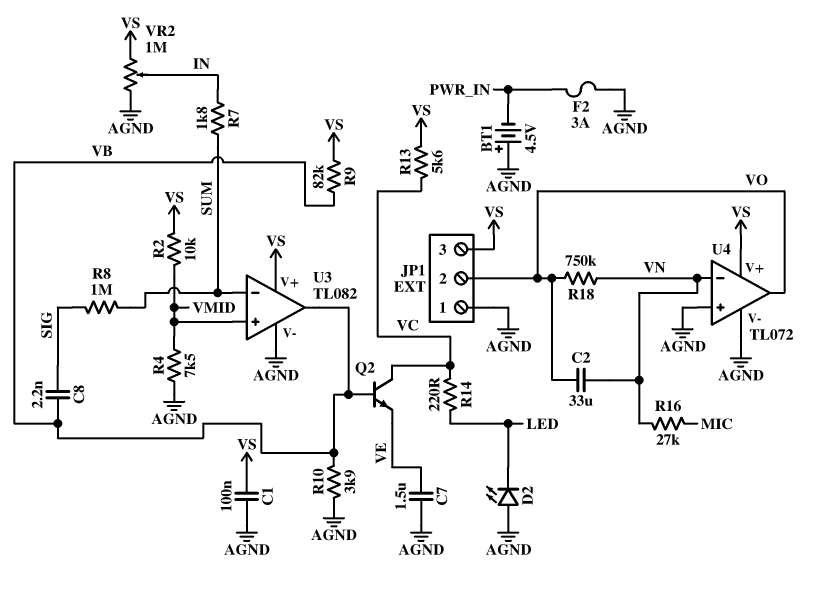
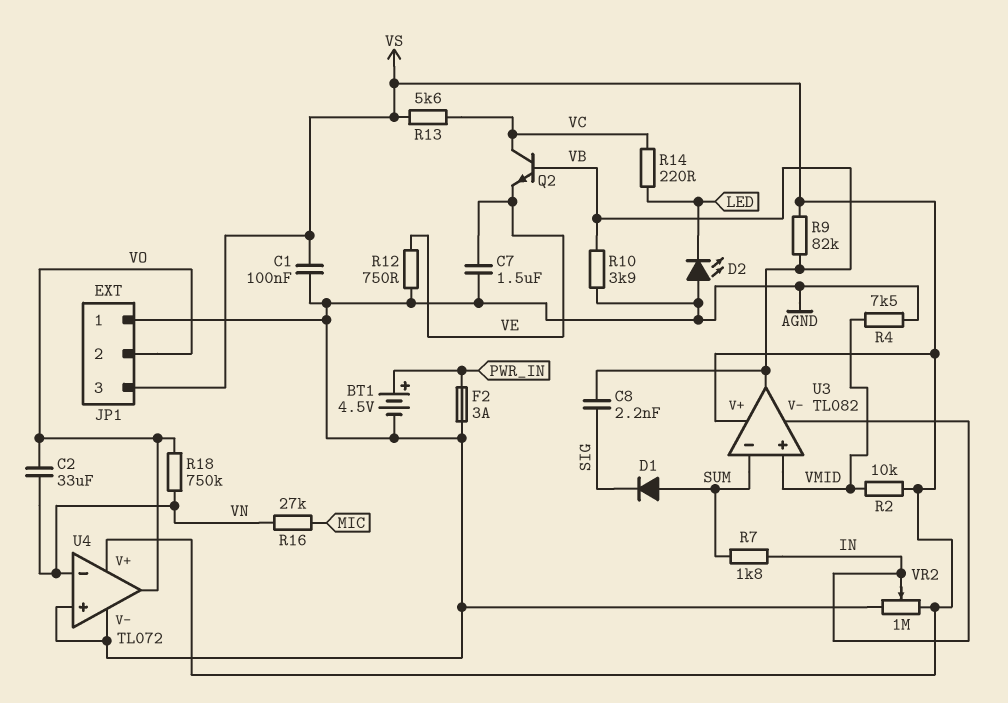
BT1: 4.5V (plus AGND, minus PWR_IN) -> 4.5V (plus PWR_IN, minus AGND)
D1: none -> diode (A SUM, K SIG)
R8: 1M (SIG, SUM) -> none
R12: none -> 750 (AGND, VE)
U3 pin V-: AGND -> IN

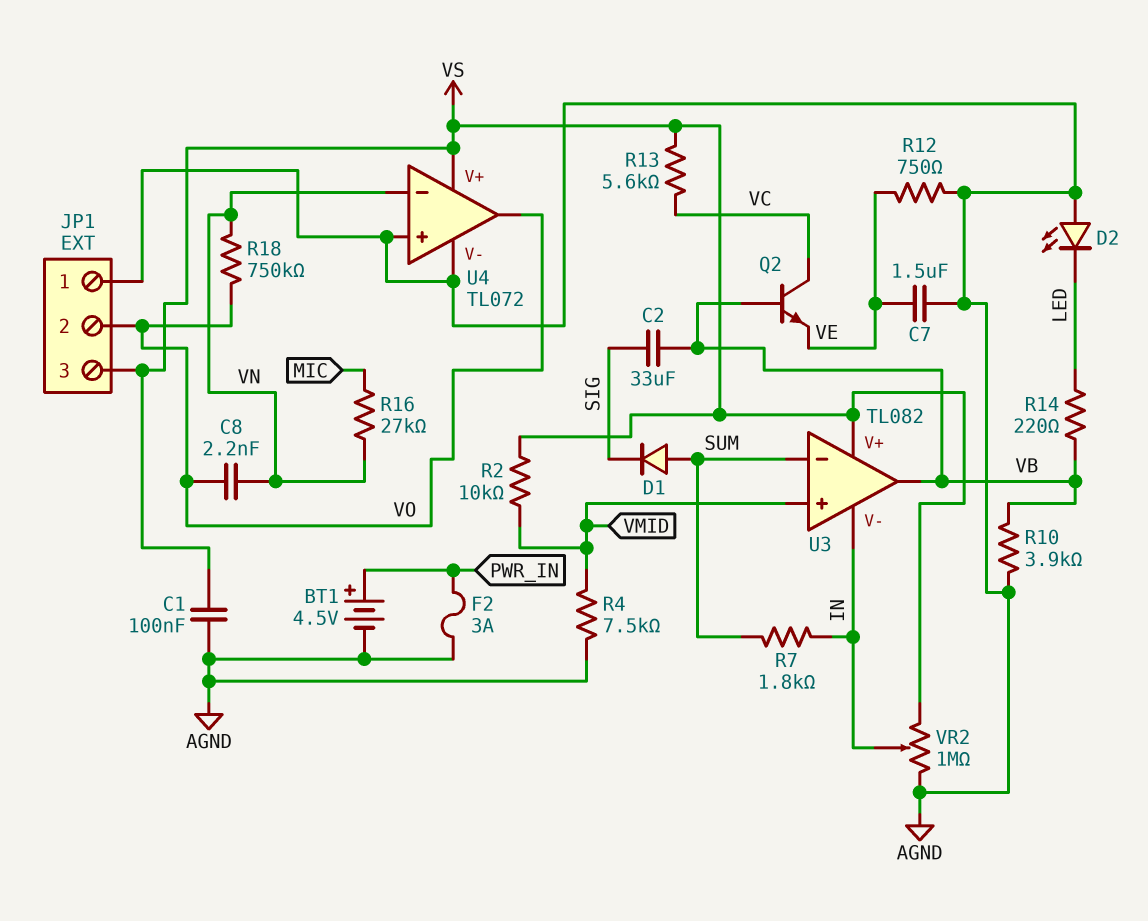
C2: 33uF (VN, VO) -> 33uF (SIG, VB)
C8: 2.2nF (SIG, VB) -> 2.2nF (VN, VO)
R9: 82k (VB, VS) -> none
R14: 220 (LED, VC) -> 220 (LED, VB)

